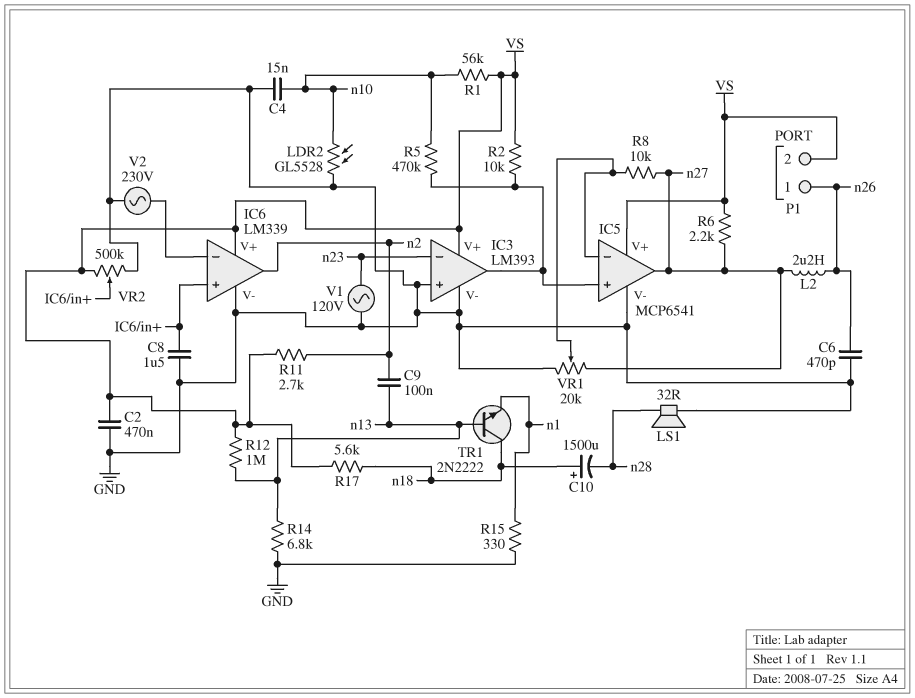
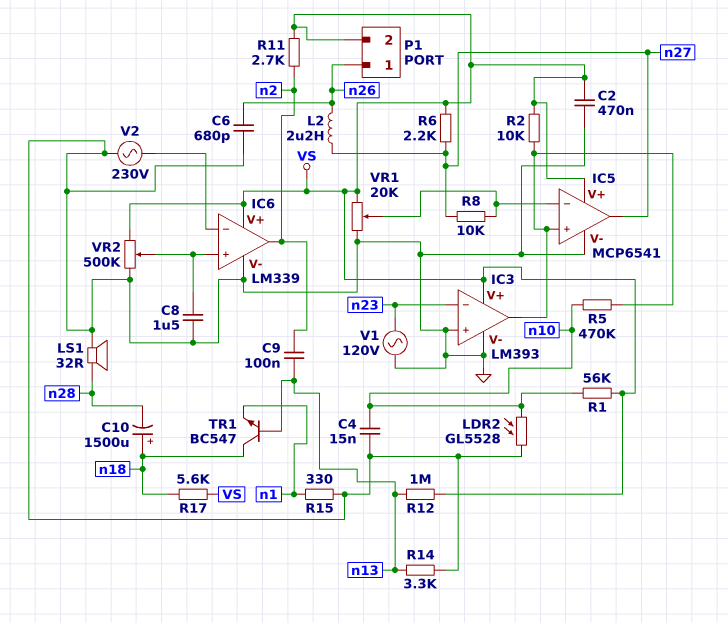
C6: 470pF (GND, n26) -> 680pF (GND, n26)
R14: 6.8k (GND, n13) -> 3.3k (GND, n13)
TR1: NPN 2N2222 (B n13, C n18, E n1) -> NPN BC547 (B n13, C n18, E n1)
VR1: 20k (GND, n27, wiper IC5/in-) -> 20k (GND, VS, wiper IC5/in-)

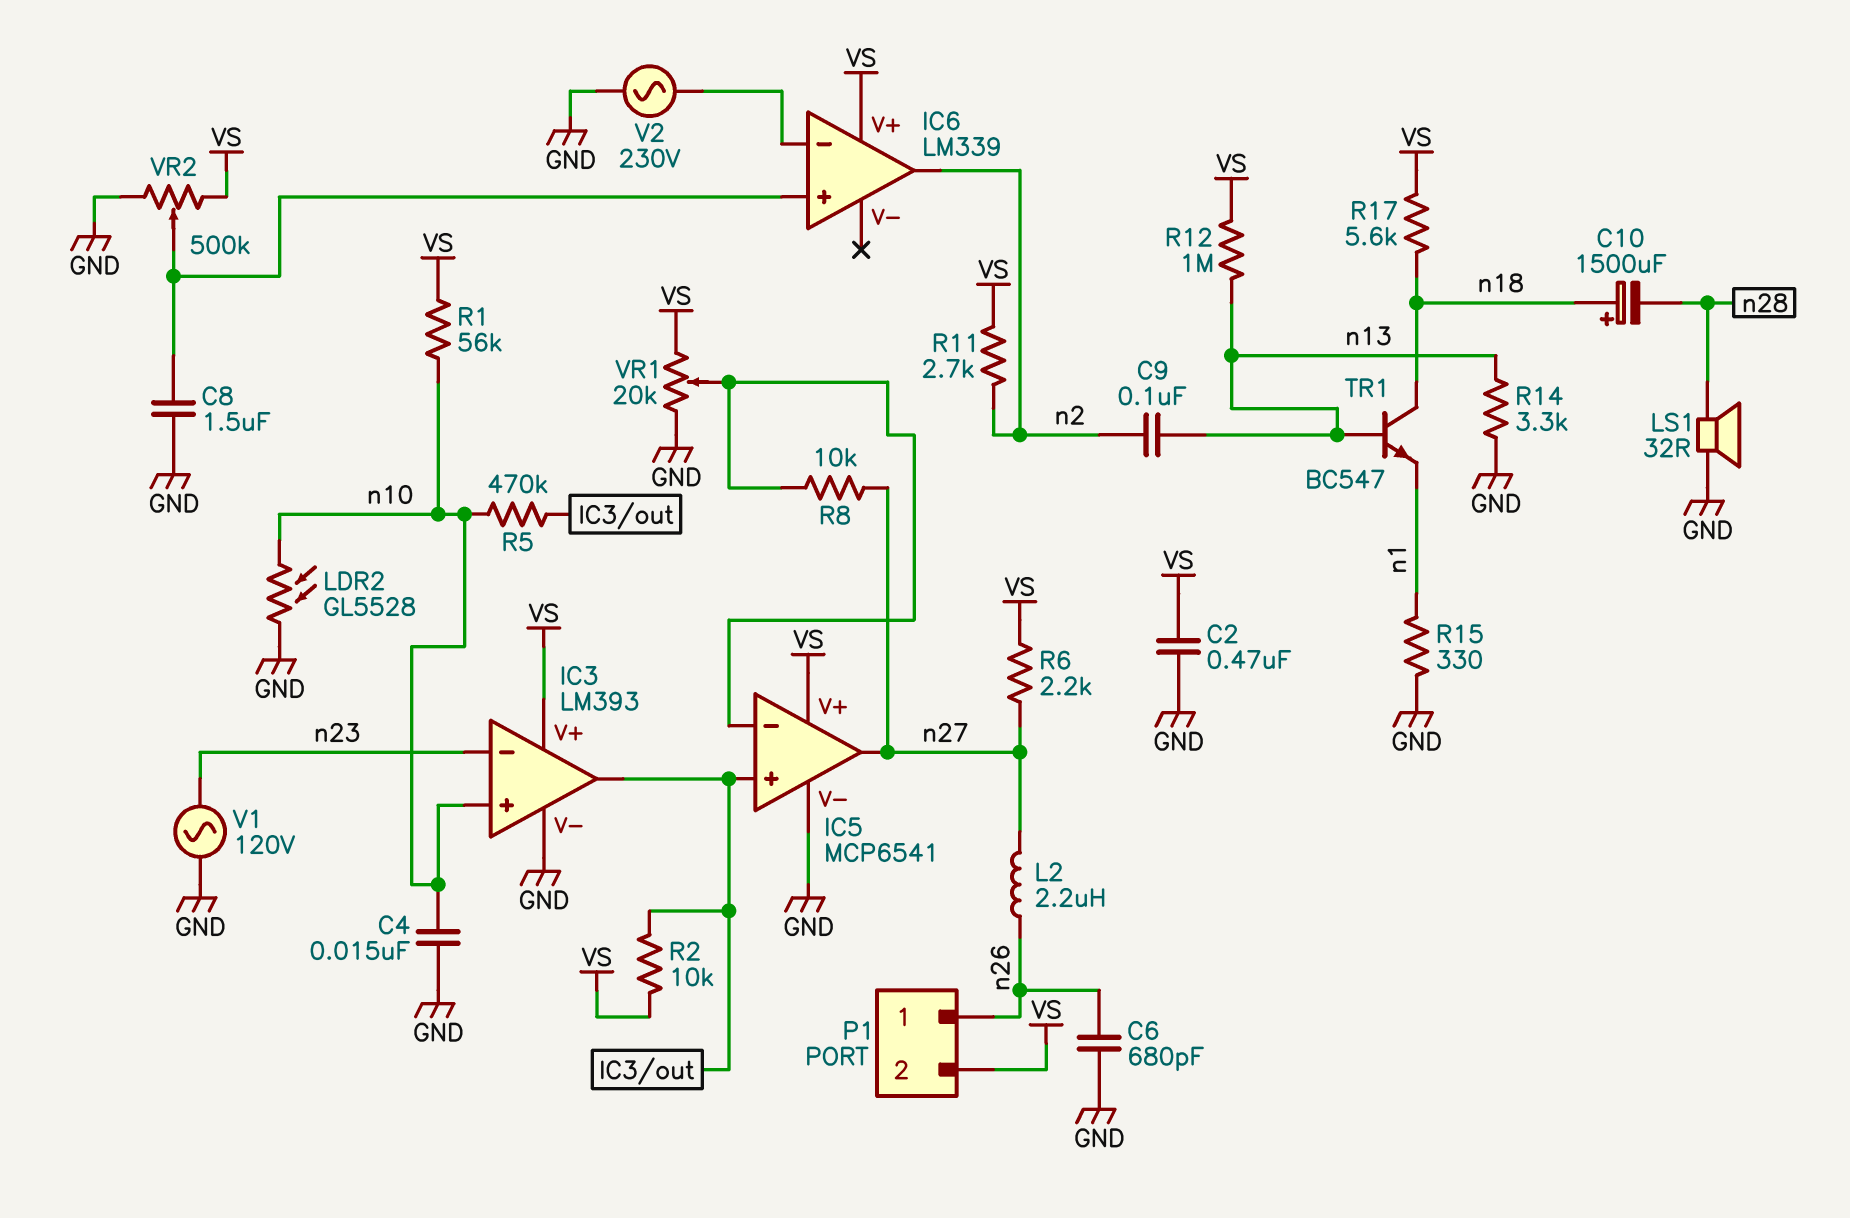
IC3 pin in+: GND -> n10
IC6 pin V-: GND -> none

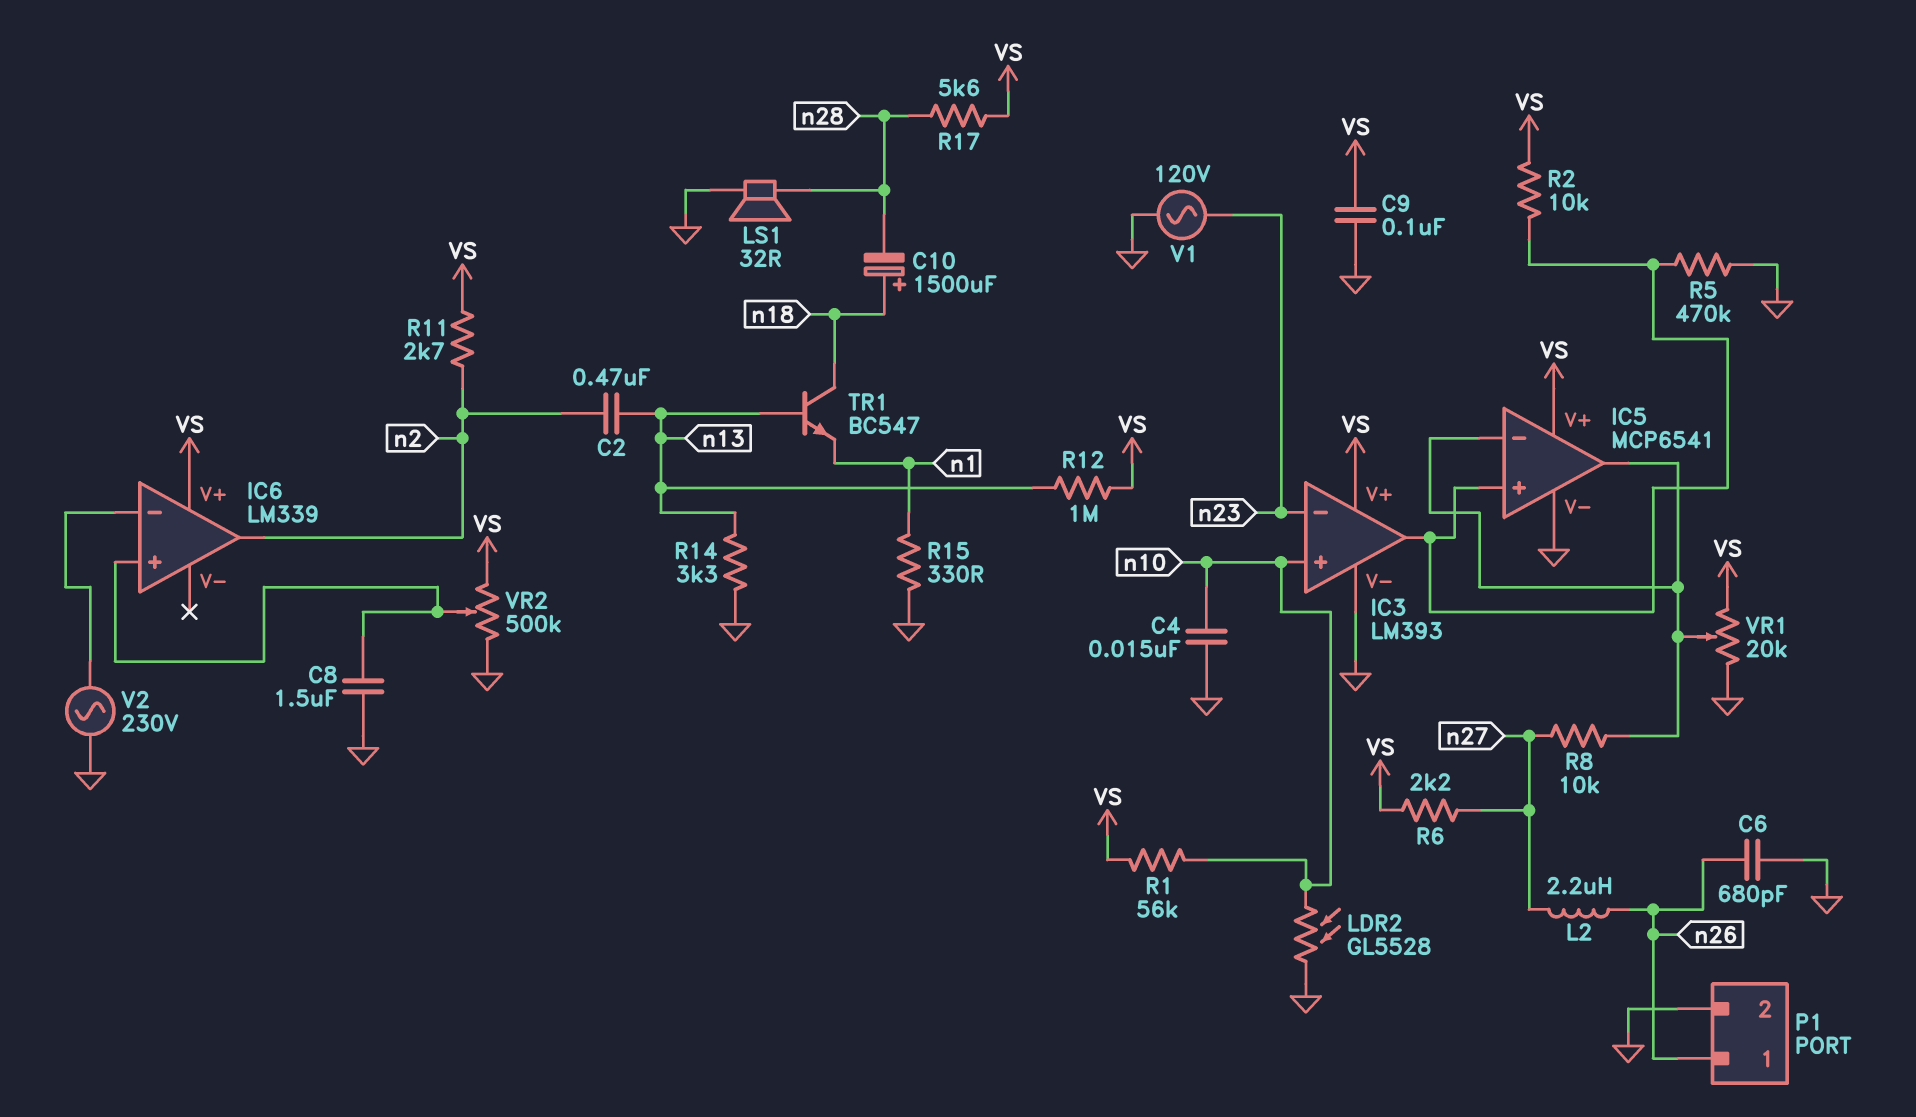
C2: 470nF (GND, VS) -> 470nF (n2, n13)
C9: 100nF (n2, n13) -> 100nF (GND, VS)
IC5 pin out: n27 -> IC5/in-
P1 pin 2: VS -> GND
R5: 470k (IC3/out, n10) -> 470k (GND, IC3/out)
R17: 5.6k (VS, n18) -> 5.6k (VS, n28)

